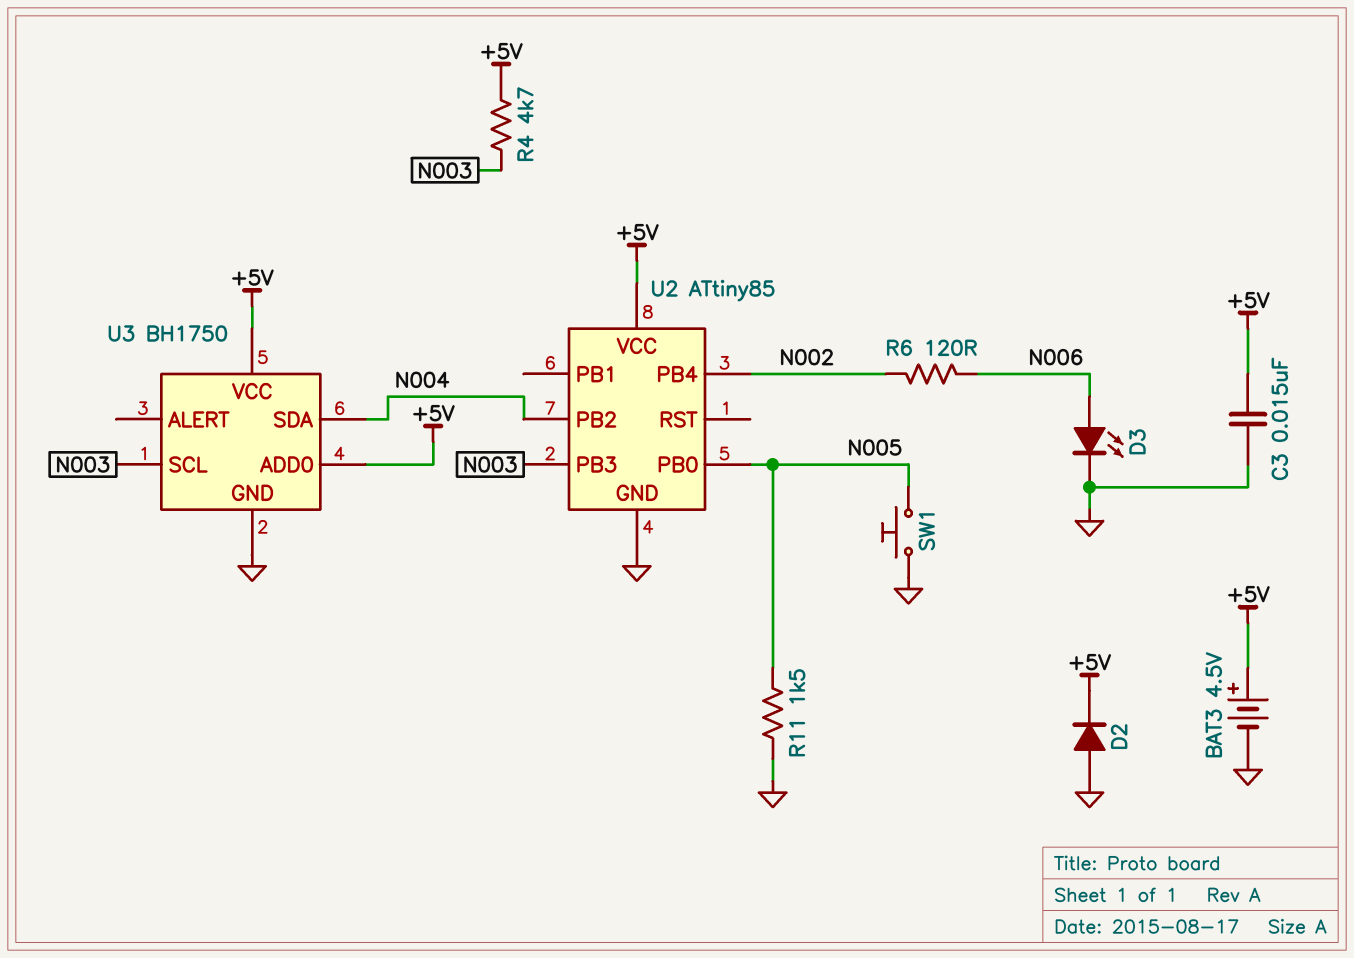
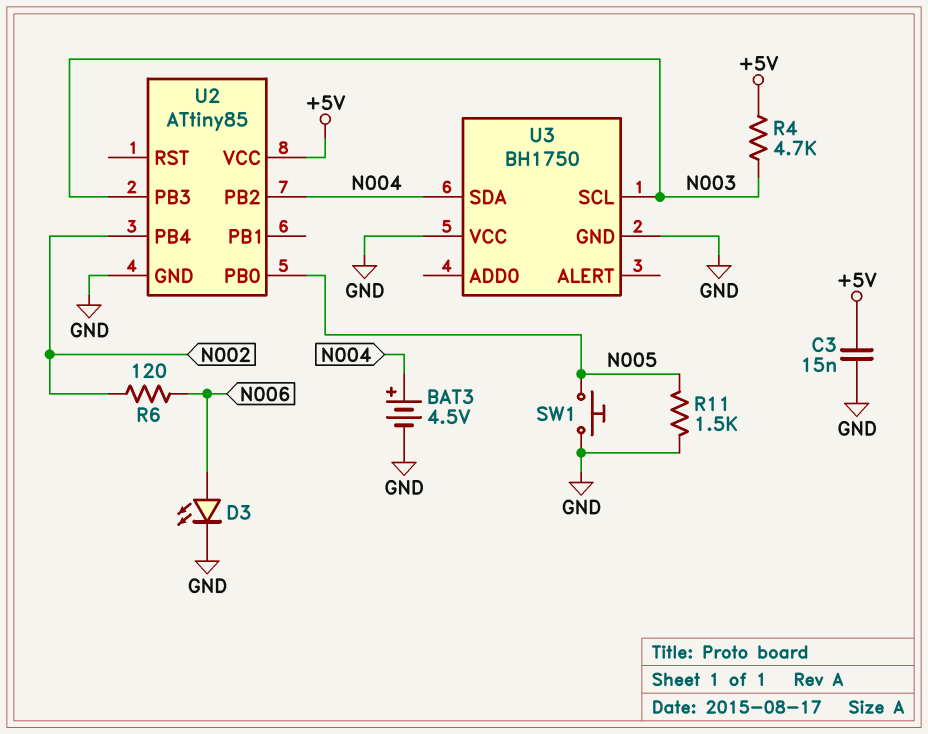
BAT3: 4.5V (plus +5V, minus GND) -> 4.5V (plus N004, minus GND)
D2: diode (A GND, K +5V) -> none
U3 pin ADD0: +5V -> none
U3 pin VCC: +5V -> GND

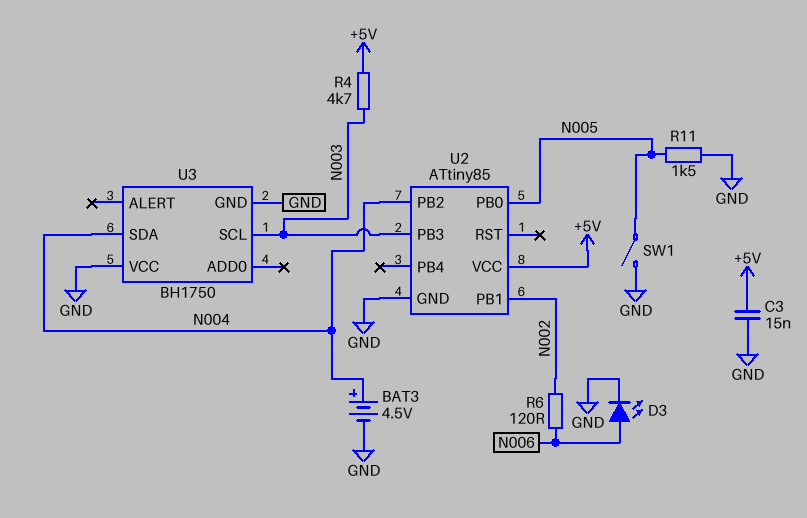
SW1: button (GND, N005) -> switch (GND, N005)
U2 pin PB1: none -> N002
U2 pin PB4: N002 -> none

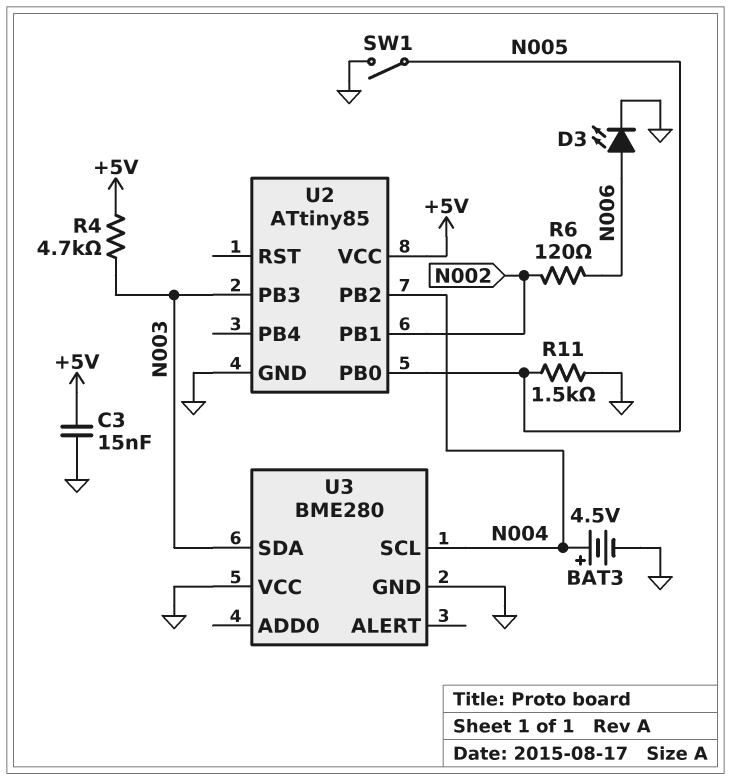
U3: BH1750 -> BME280
U3 pin SCL: N003 -> N004
U3 pin SDA: N004 -> N003

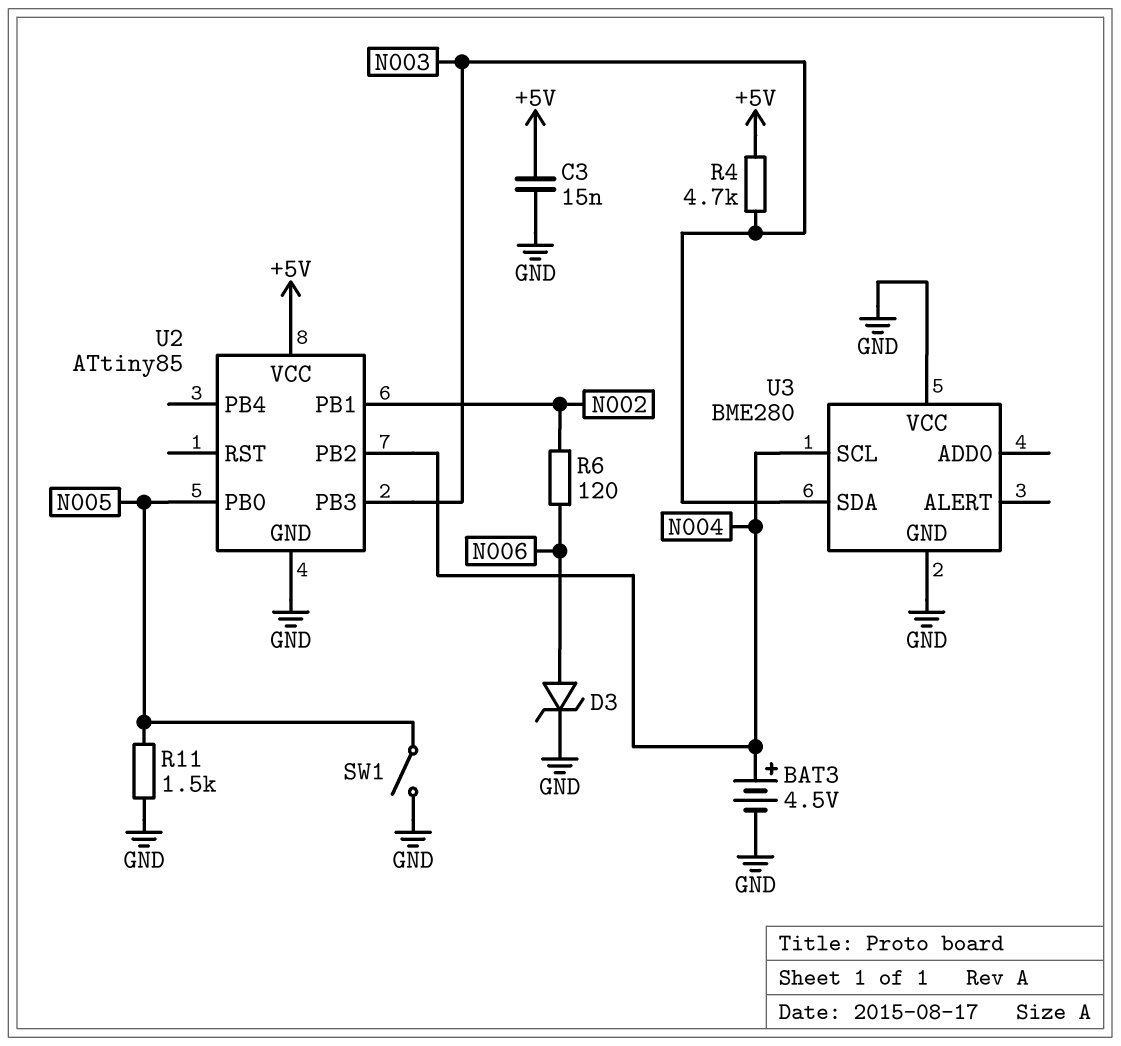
D3: LED (A N006, K GND) -> zener (A N006, K GND)

